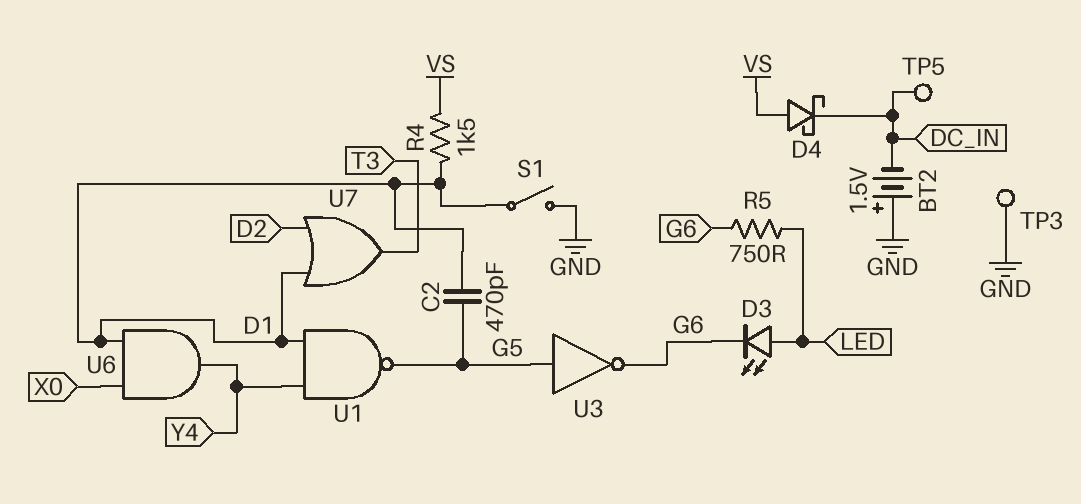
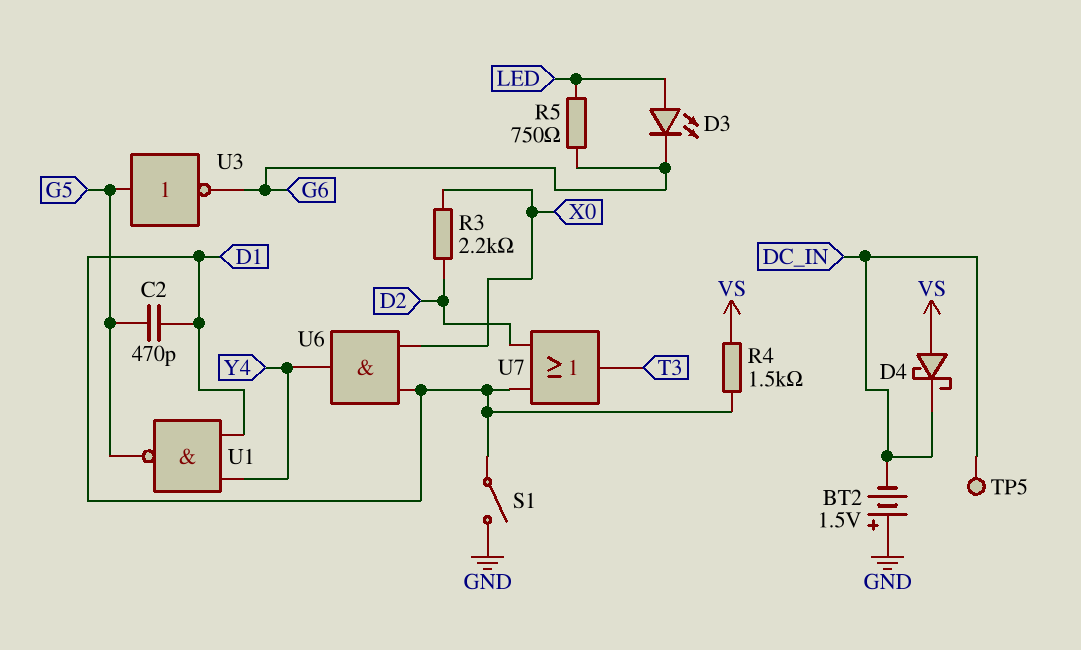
R3: none -> 2.2k (D2, X0)
TP3: test point (GND) -> none

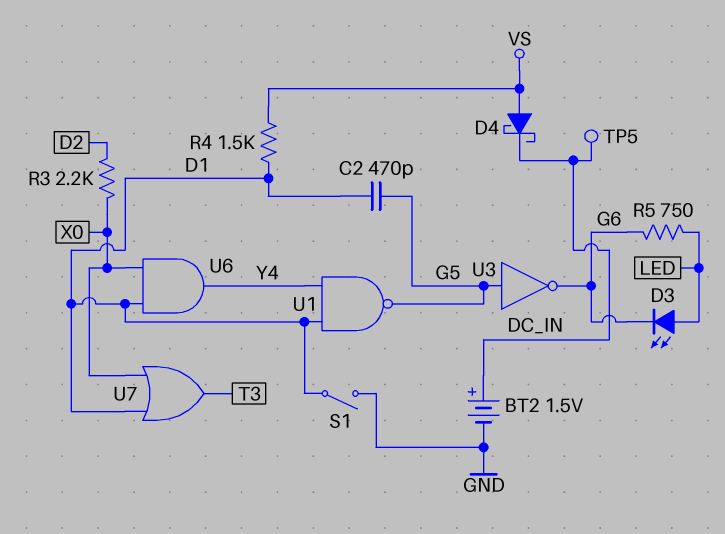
BT2: 1.5V (plus GND, minus DC_IN) -> 1.5V (plus DC_IN, minus GND)
U7: OR (in D1, in D2, out T3) -> OR (in D1, in X0, out T3)

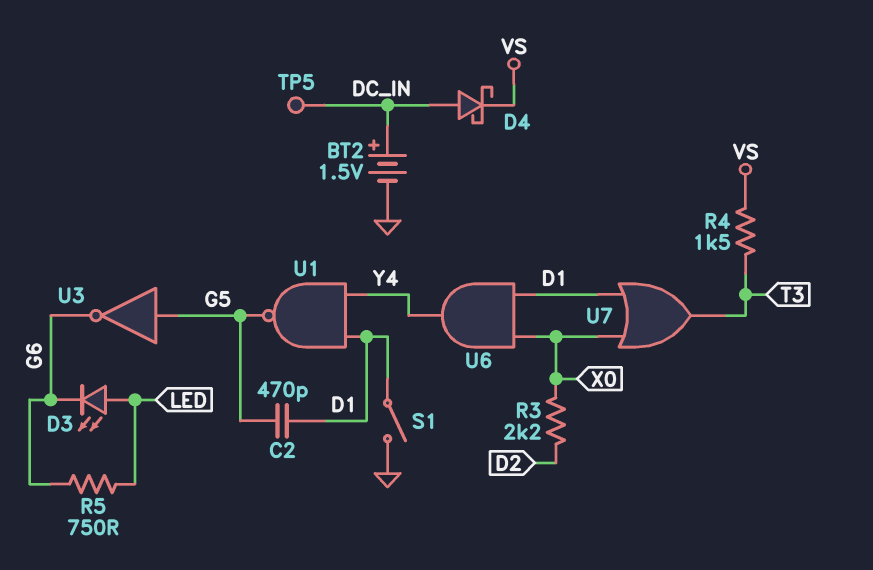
D4: schottky (A VS, K DC_IN) -> schottky (A DC_IN, K VS)
R4: 1.5k (D1, VS) -> 1.5k (T3, VS)

